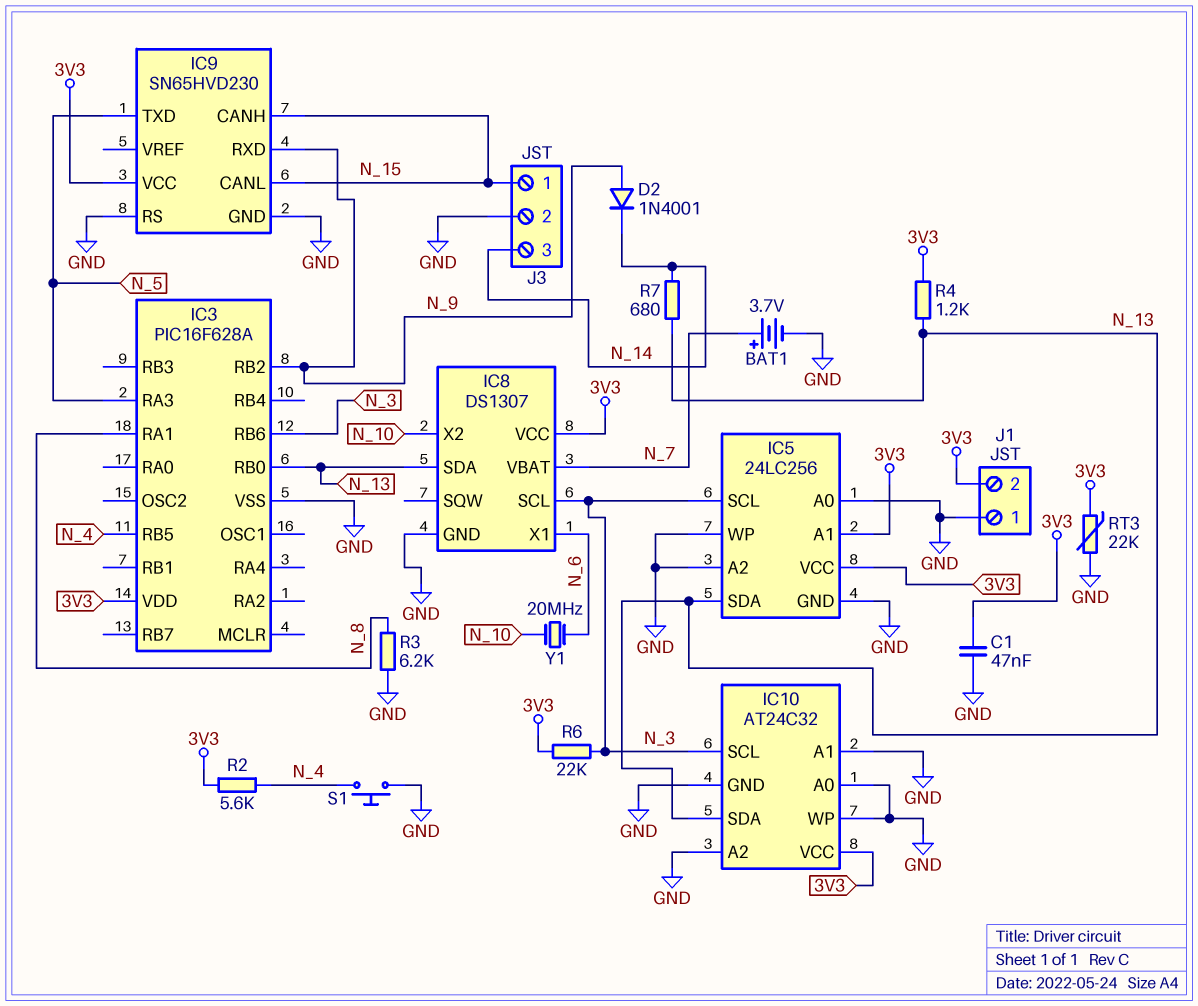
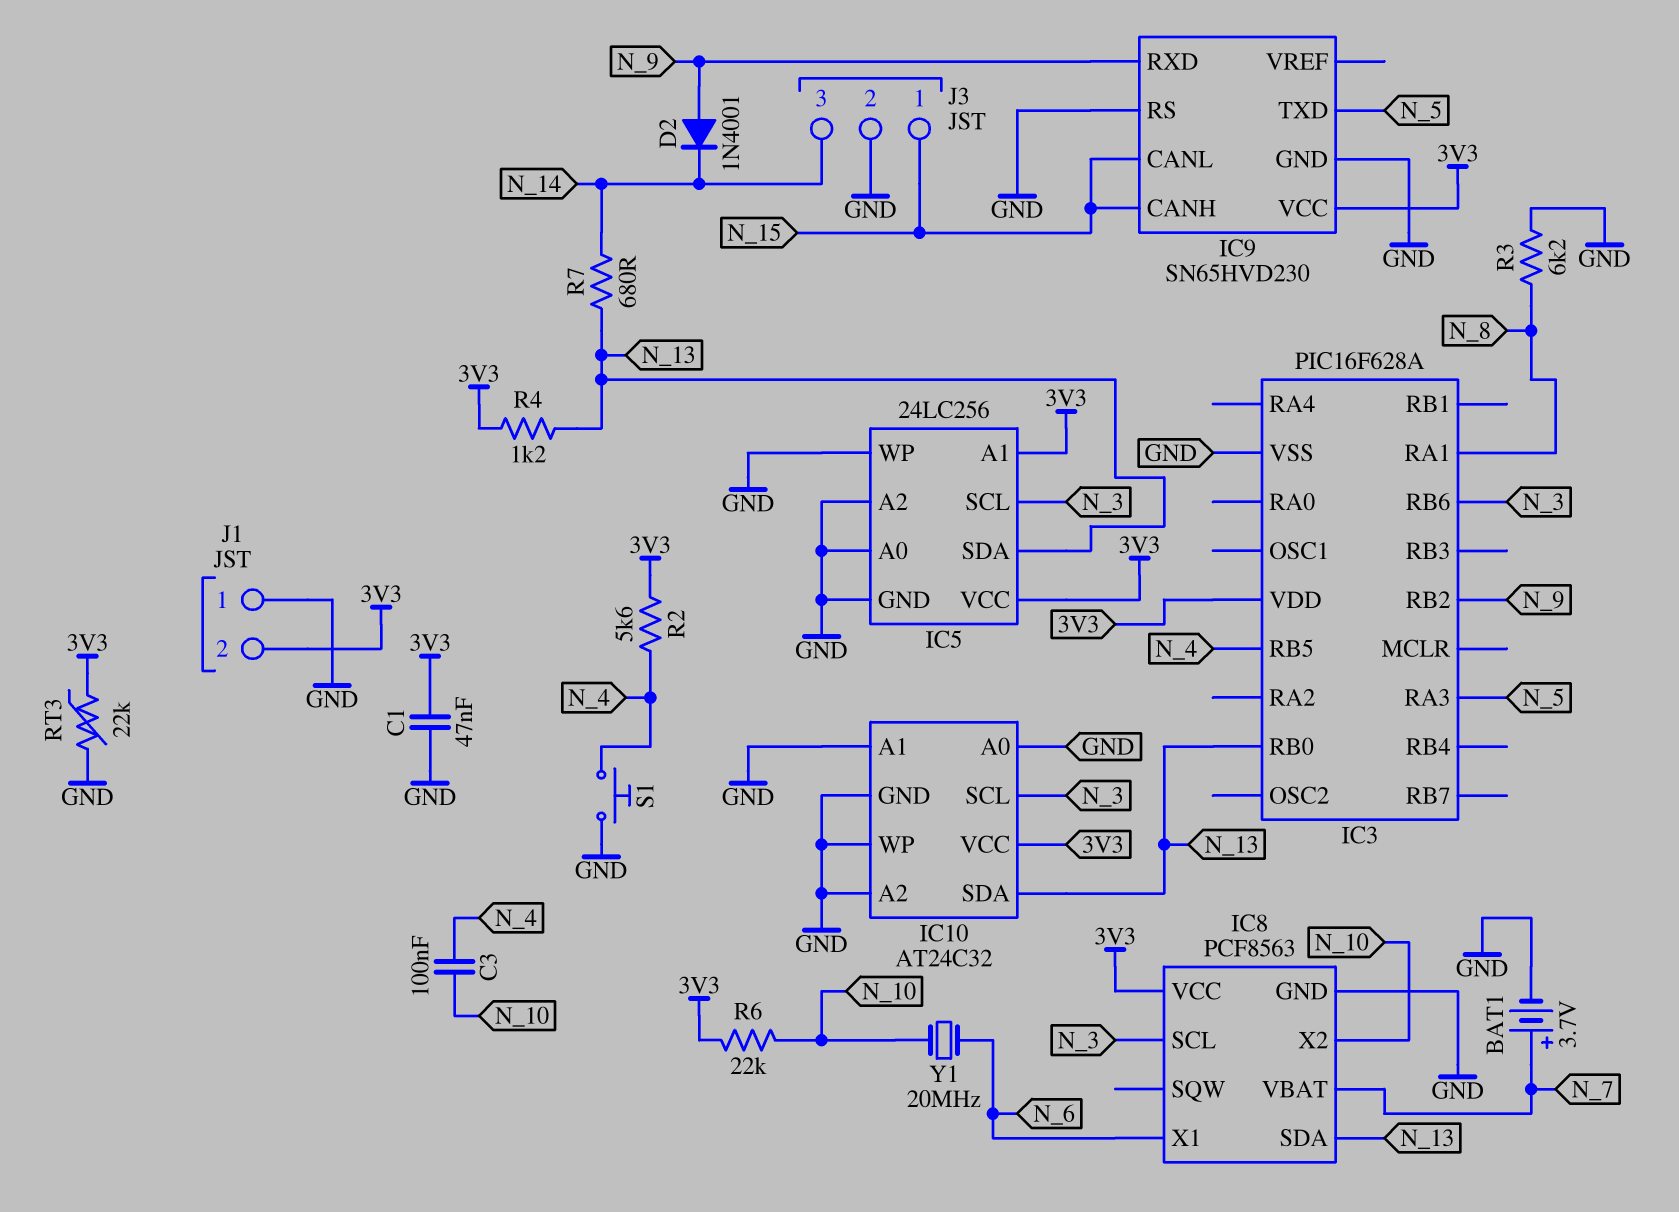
C3: none -> 100nF (N_4, N_10)
IC8: DS1307 -> PCF8563
R6: 22k (3V3, N_3) -> 22k (3V3, N_10)

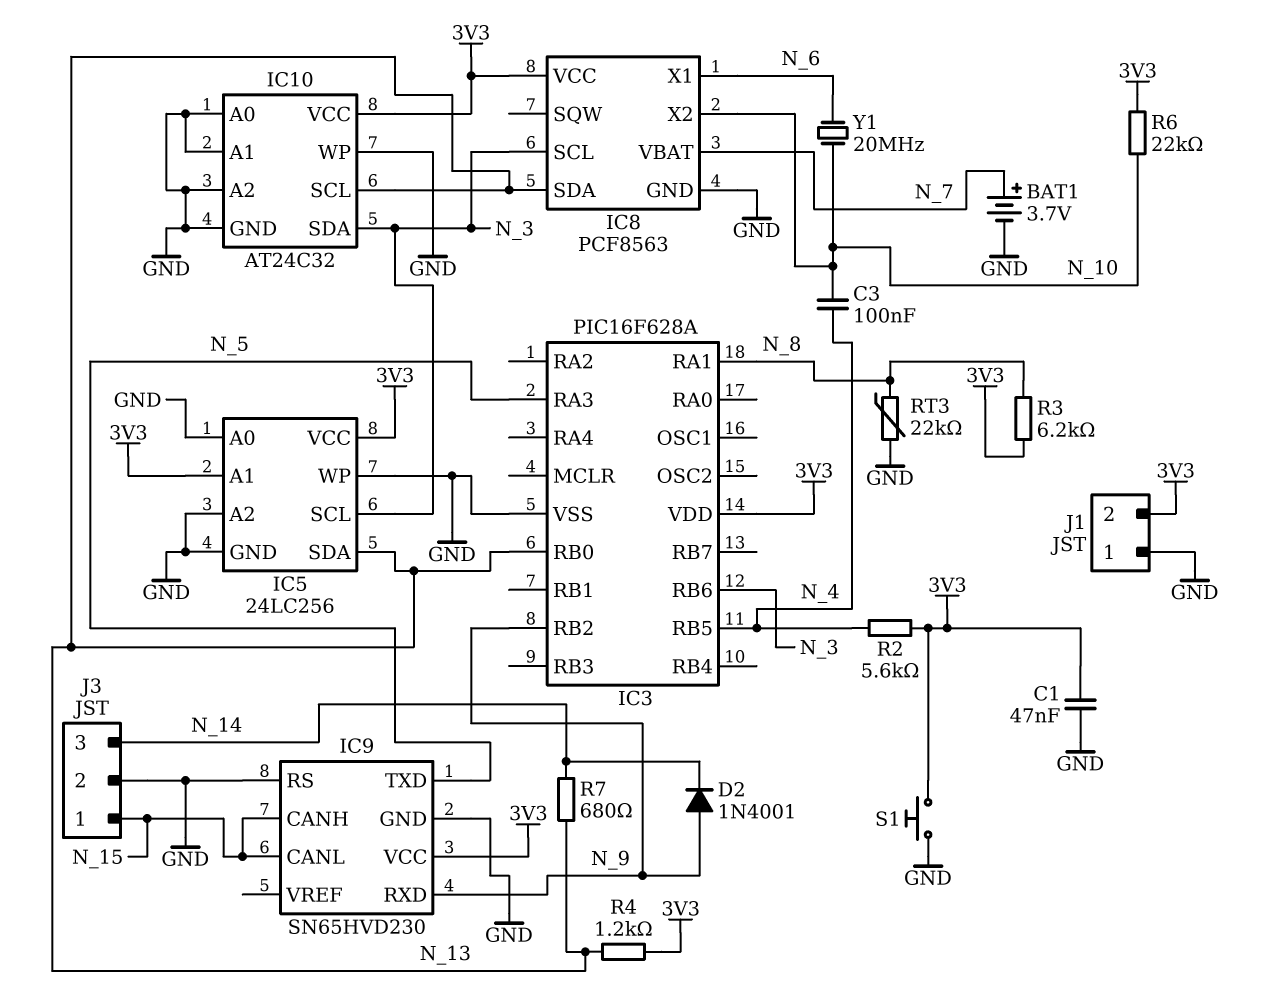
IC10 pin SCL: N_3 -> N_13
IC10 pin SDA: N_13 -> N_3
R3: 6.2k (GND, N_8) -> 6.2k (3V3, N_8)
RT3: 22k (3V3, GND) -> 22k (GND, N_8)
S1: button (GND, N_4) -> button (3V3, GND)

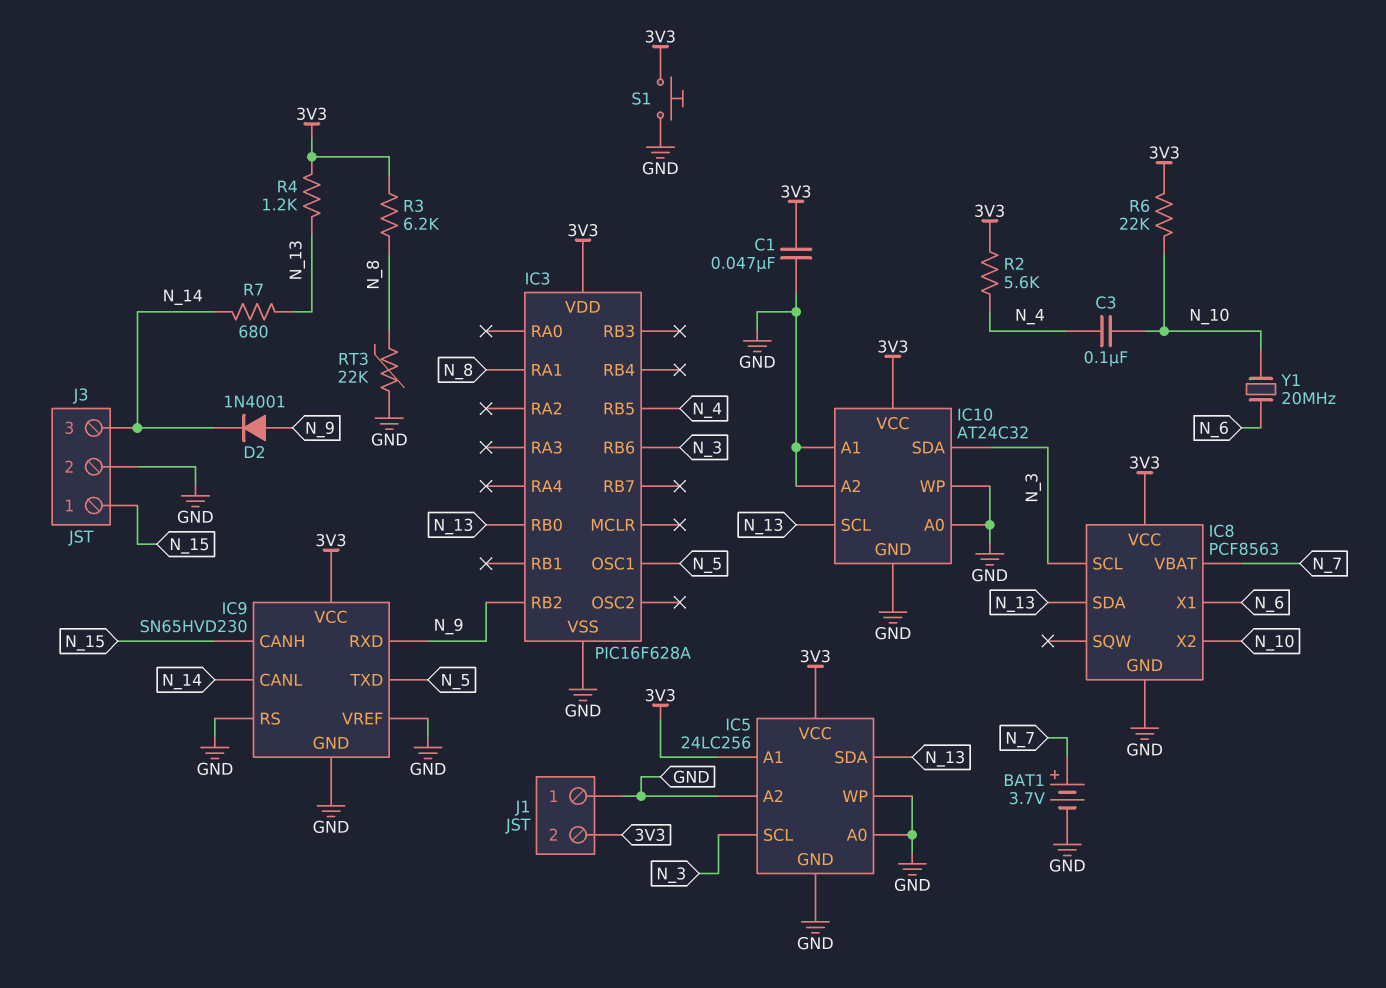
IC3 pin OSC1: none -> N_5
IC3 pin RA3: N_5 -> none
IC9 pin CANL: N_15 -> N_14
IC9 pin VREF: none -> GND

